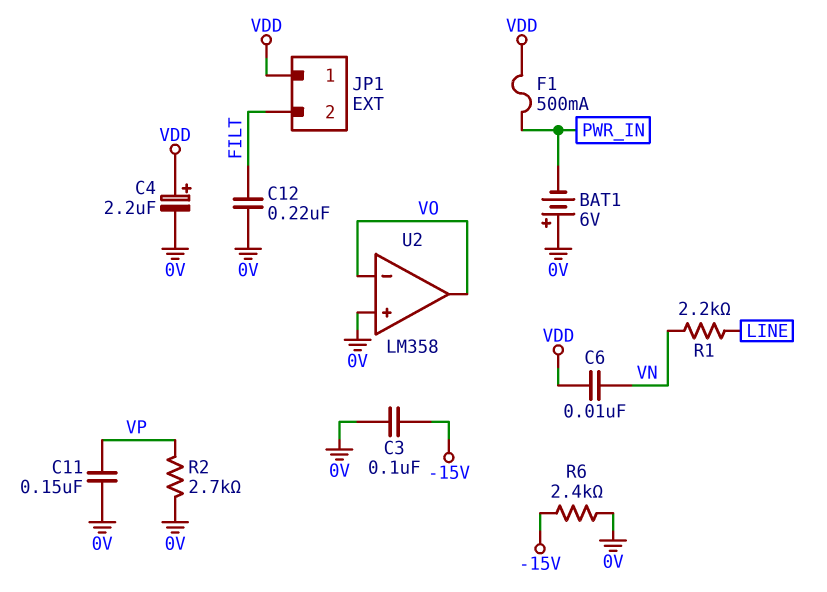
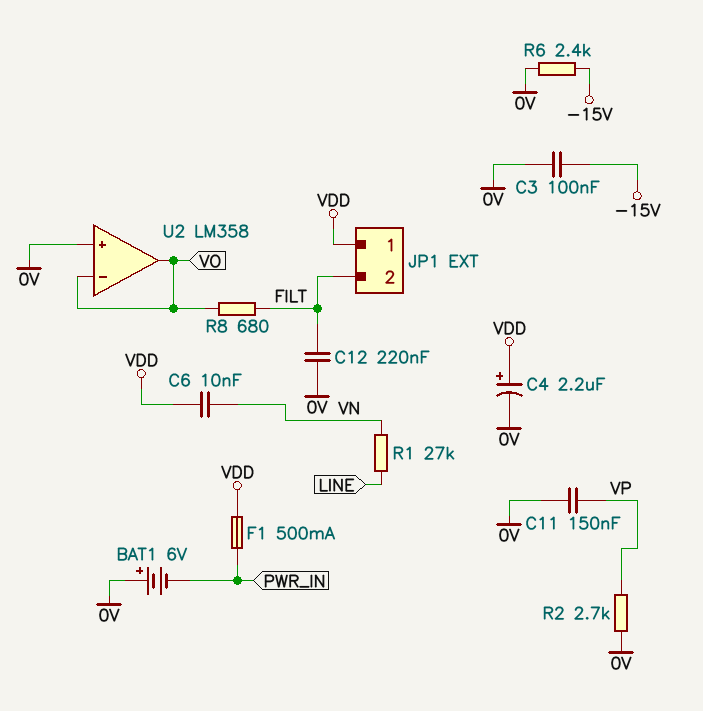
R1: 2.2k (LINE, VN) -> 27k (LINE, VN)
R8: none -> 680 (FILT, VO)

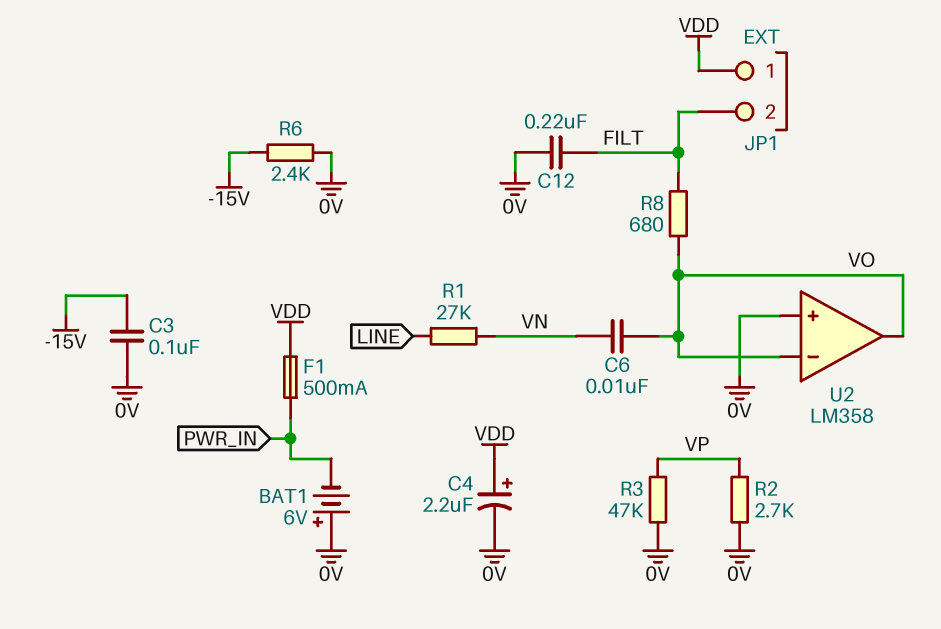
C6: 10nF (VDD, VN) -> 10nF (VN, VO)
C11: 150nF (0V, VP) -> none
R3: none -> 47k (0V, VP)

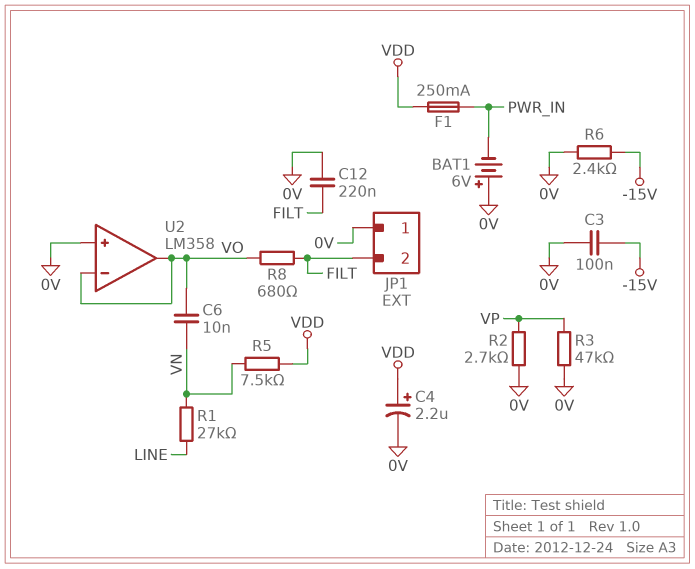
F1: 500mA (PWR_IN, VDD) -> 250mA (PWR_IN, VDD)
JP1 pin 1: VDD -> 0V
R5: none -> 7.5k (VDD, VN)

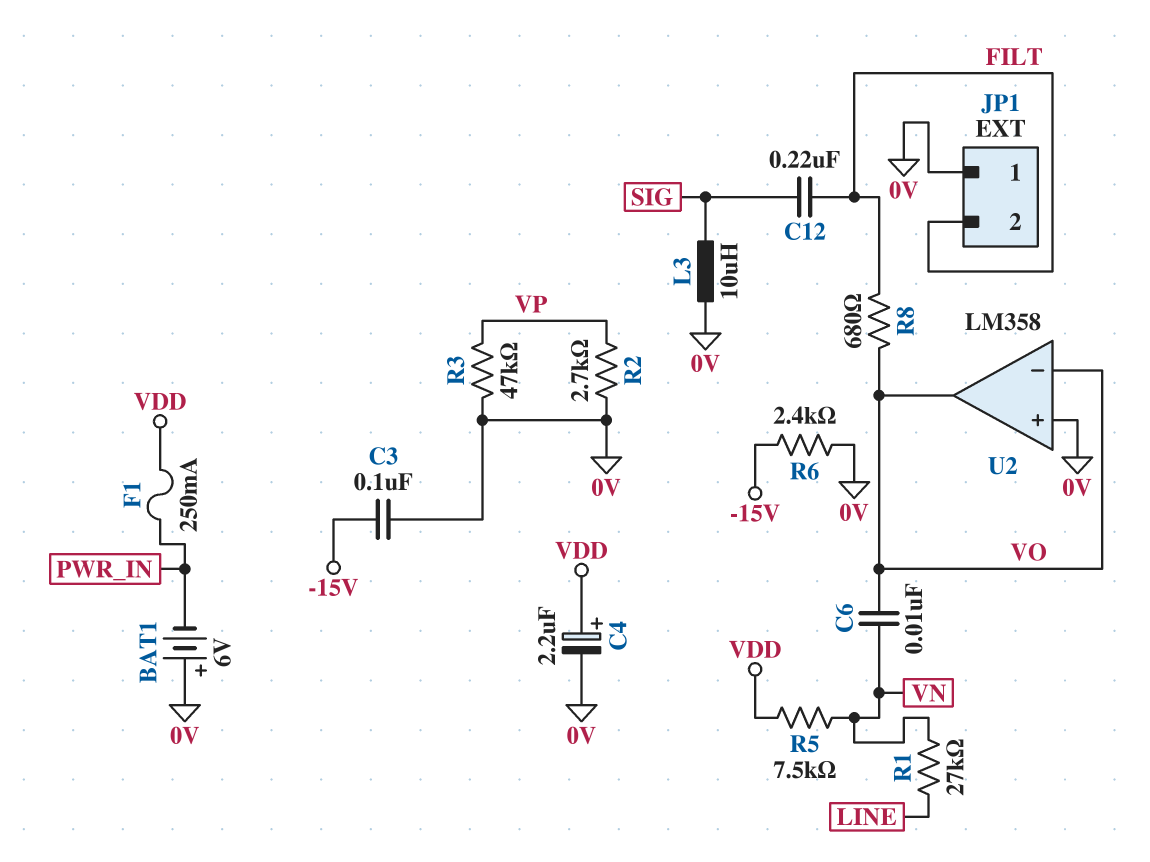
C12: 220nF (0V, FILT) -> 220nF (FILT, SIG)
L3: none -> 10uH (0V, SIG)

